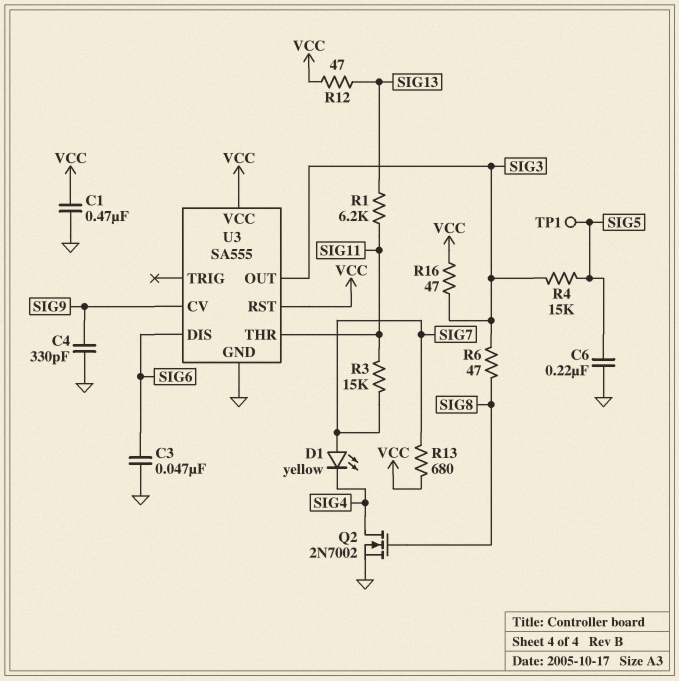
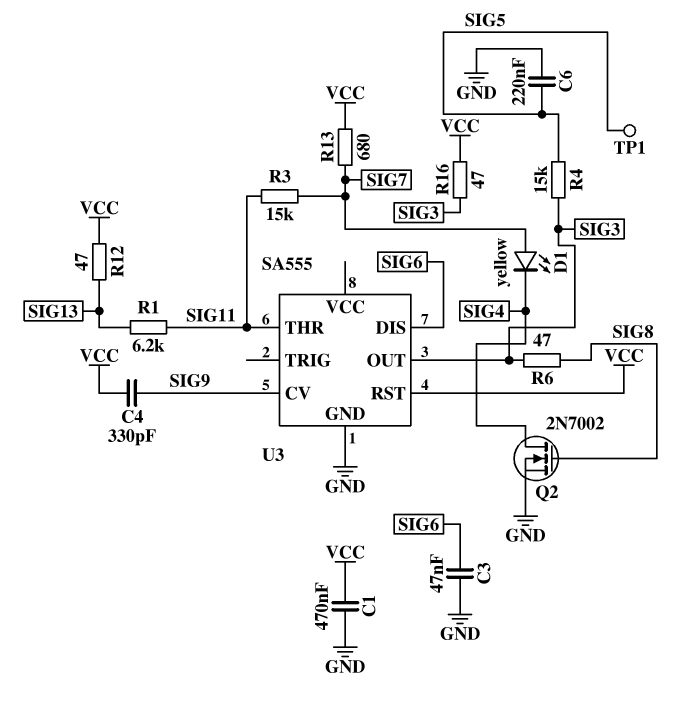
C4: 330pF (GND, SIG9) -> 330pF (SIG9, VCC)
U3 pin VCC: VCC -> none

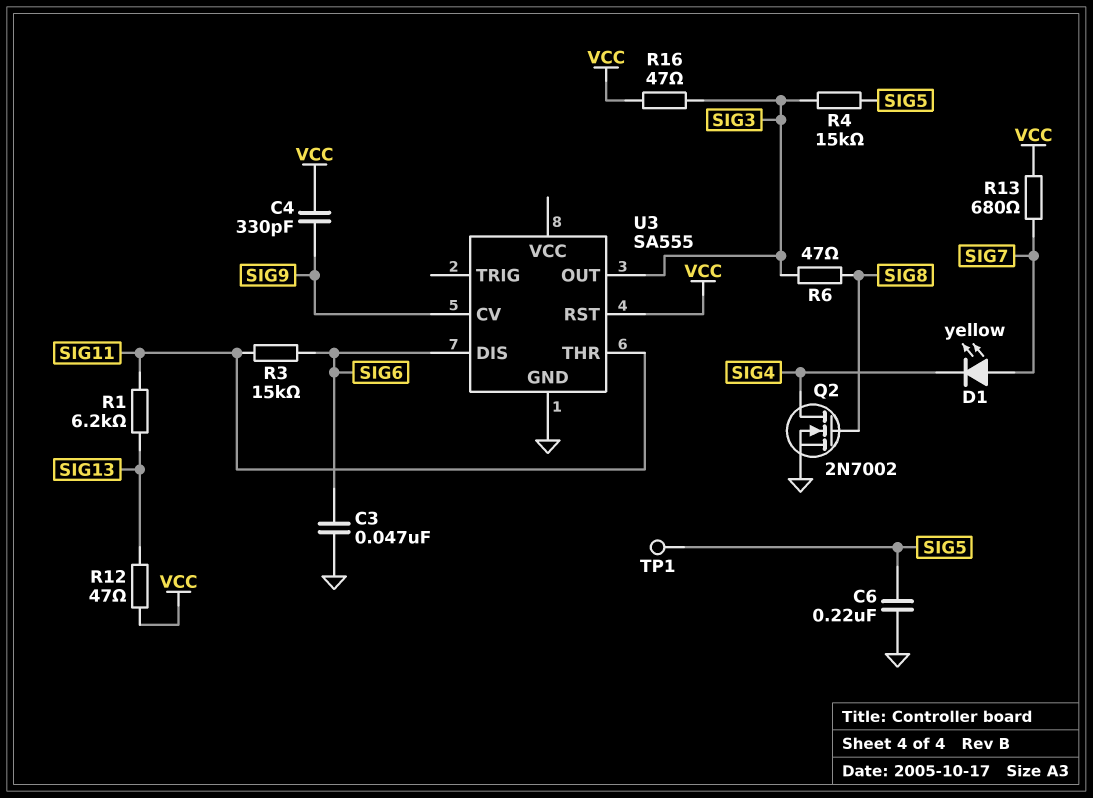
C1: 470nF (GND, VCC) -> none
R3: 15k (SIG7, SIG11) -> 15k (SIG6, SIG11)

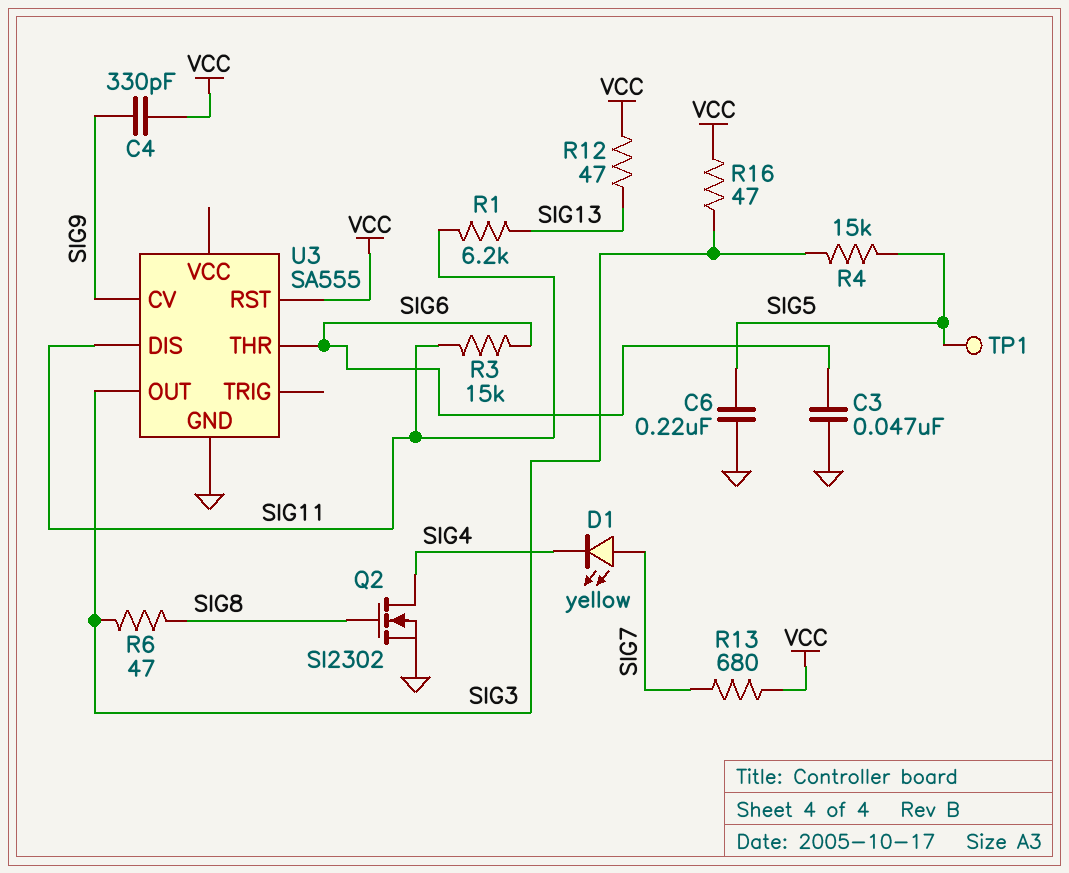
Q2: NMOS 2N7002 (G SIG8, D SIG4, S GND) -> NMOS SI2302 (G SIG8, D SIG4, S GND)
U3 pin DIS: SIG6 -> SIG11
U3 pin THR: SIG11 -> SIG6

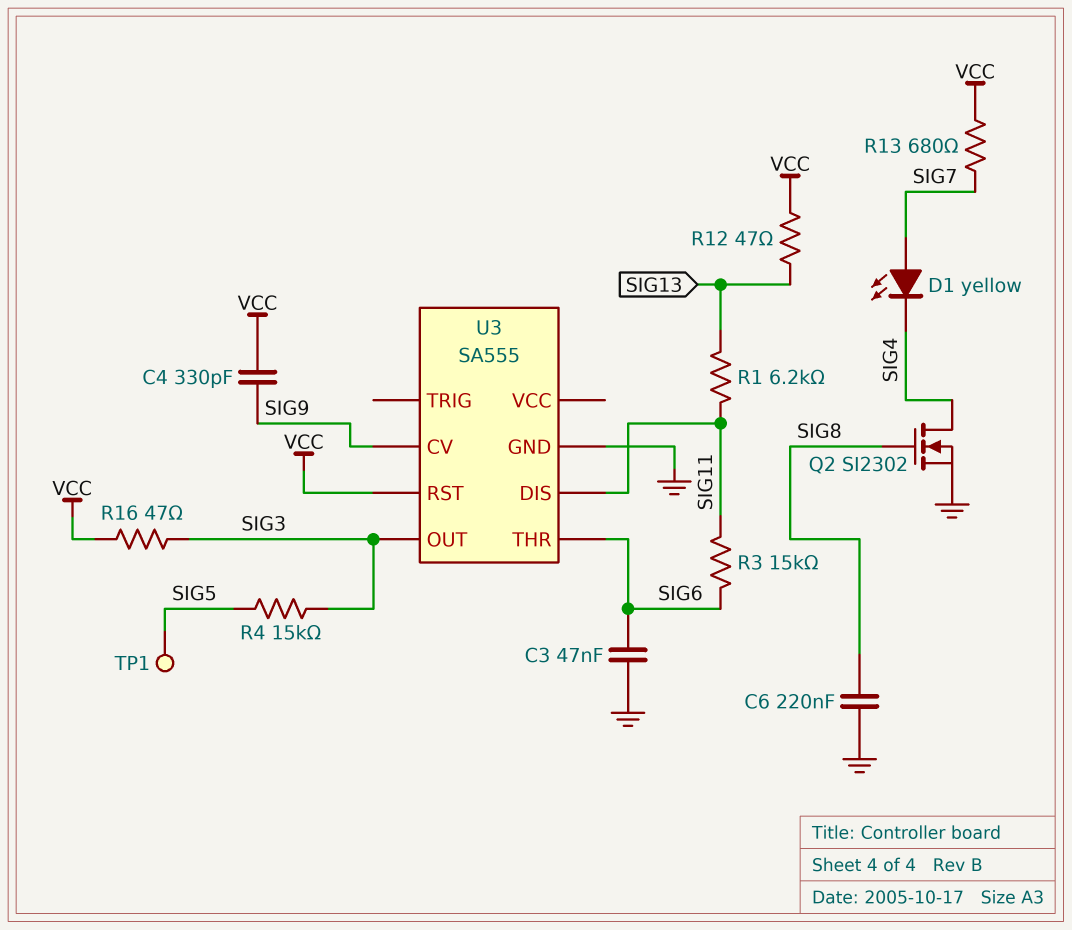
C6: 220nF (GND, SIG5) -> 220nF (GND, SIG8)
R6: 47 (SIG3, SIG8) -> none

